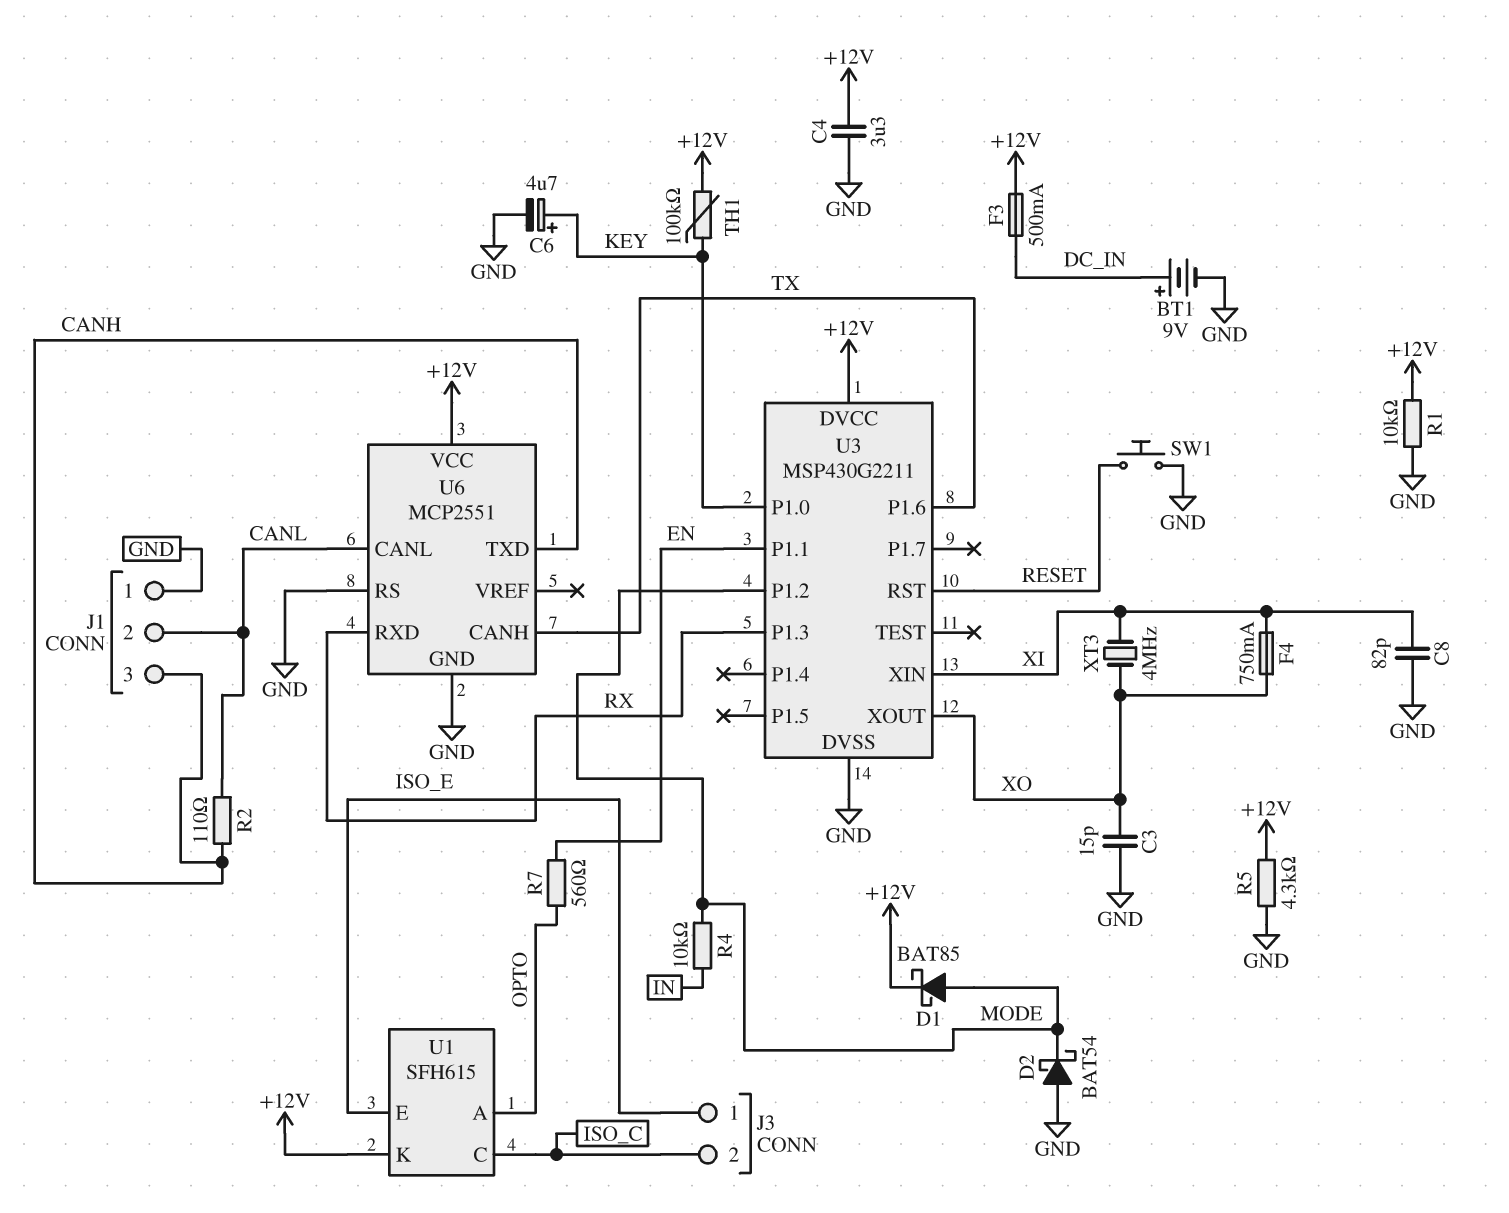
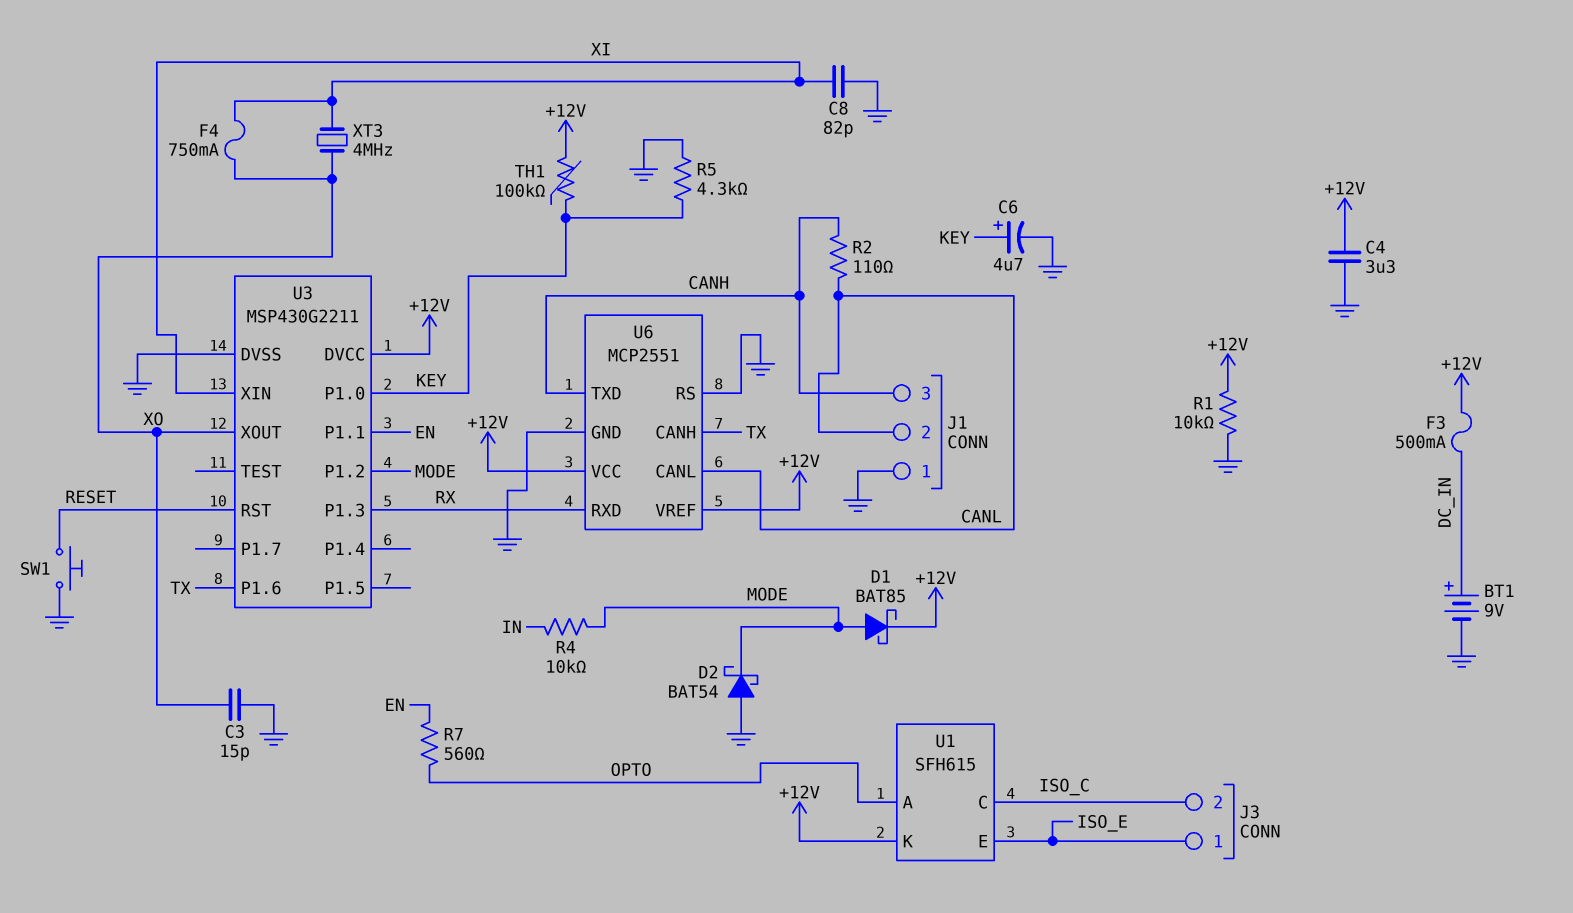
R5: 4.3k (+12V, GND) -> 4.3k (GND, KEY)
U6 pin VREF: none -> +12V

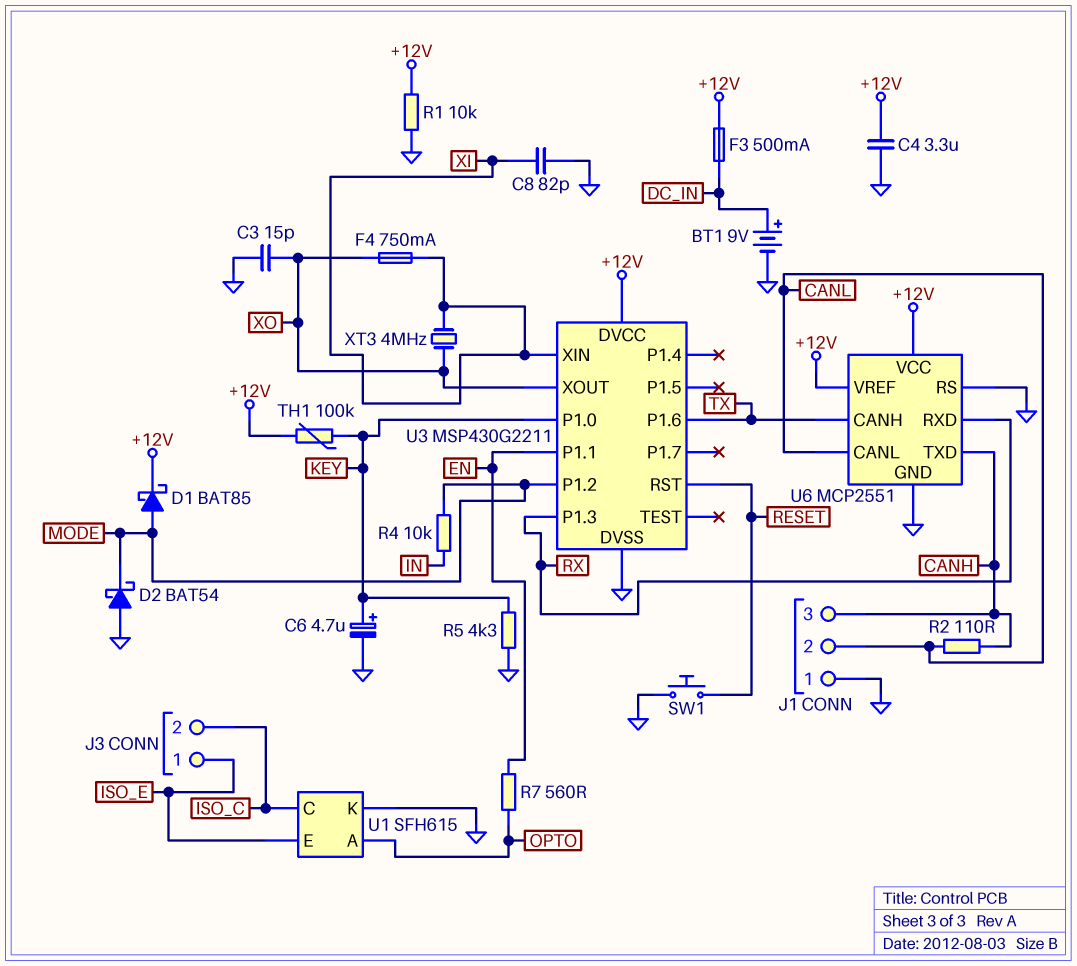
U1 pin K: +12V -> GND

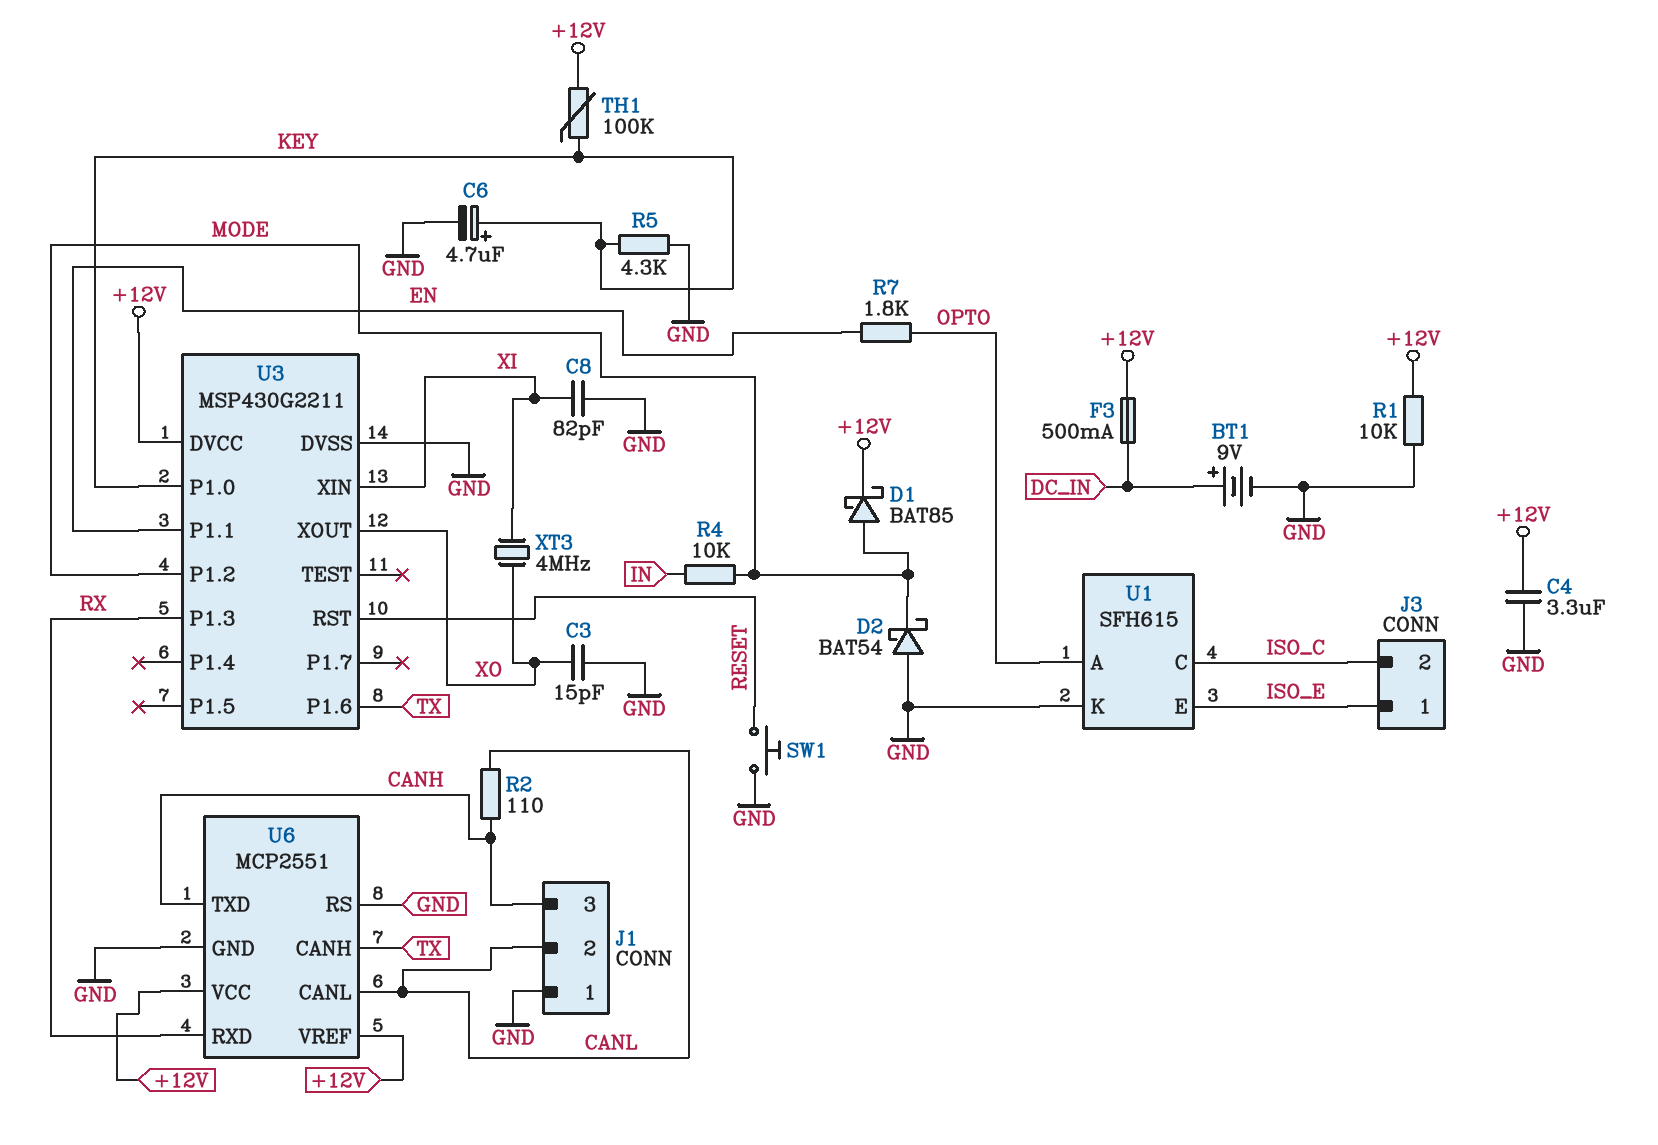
F4: 750mA (XI, XO) -> none
R7: 560 (EN, OPTO) -> 1.8k (EN, OPTO)

